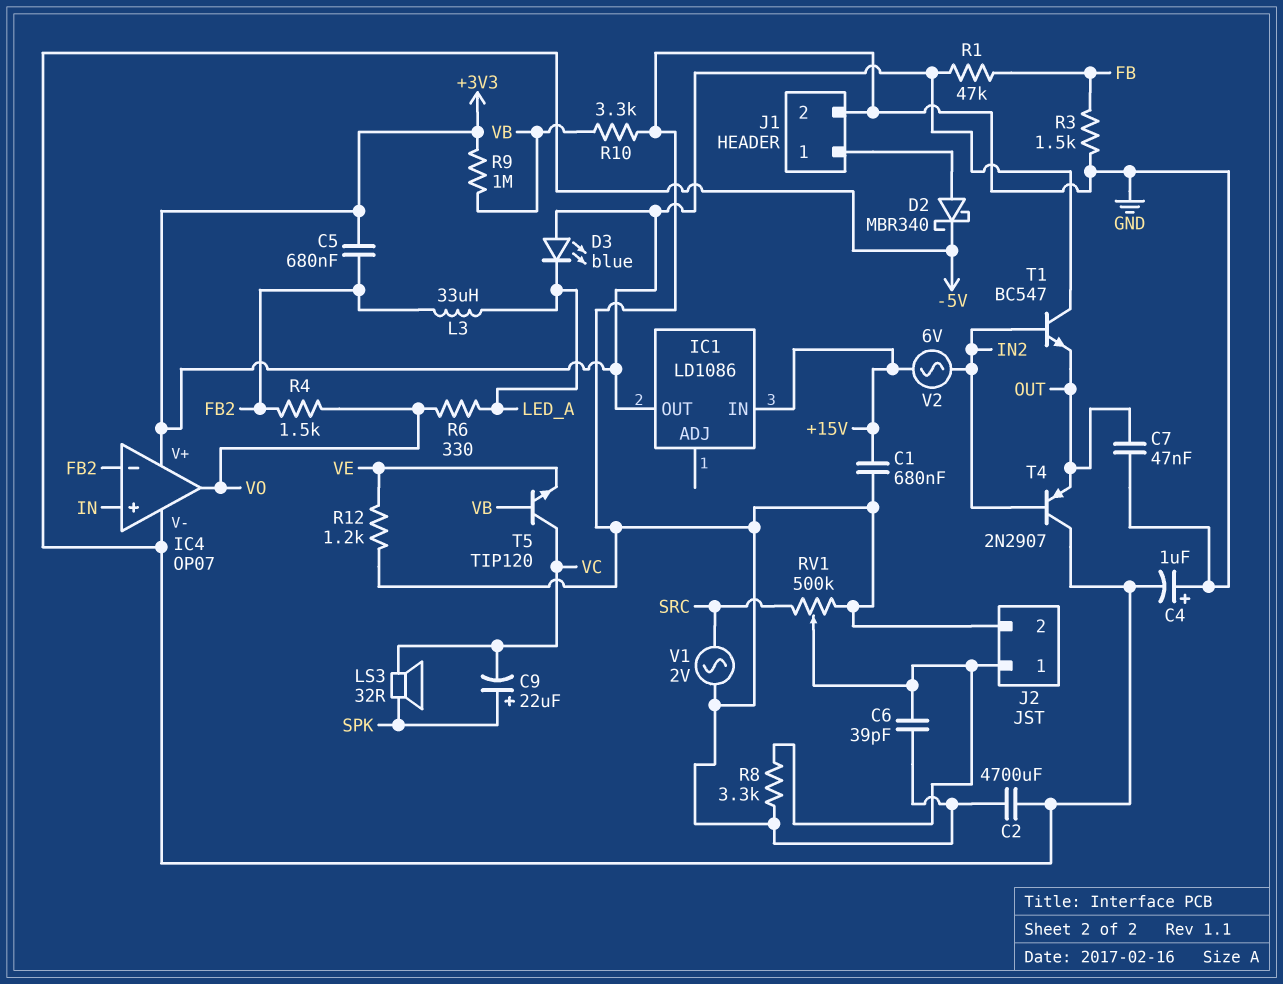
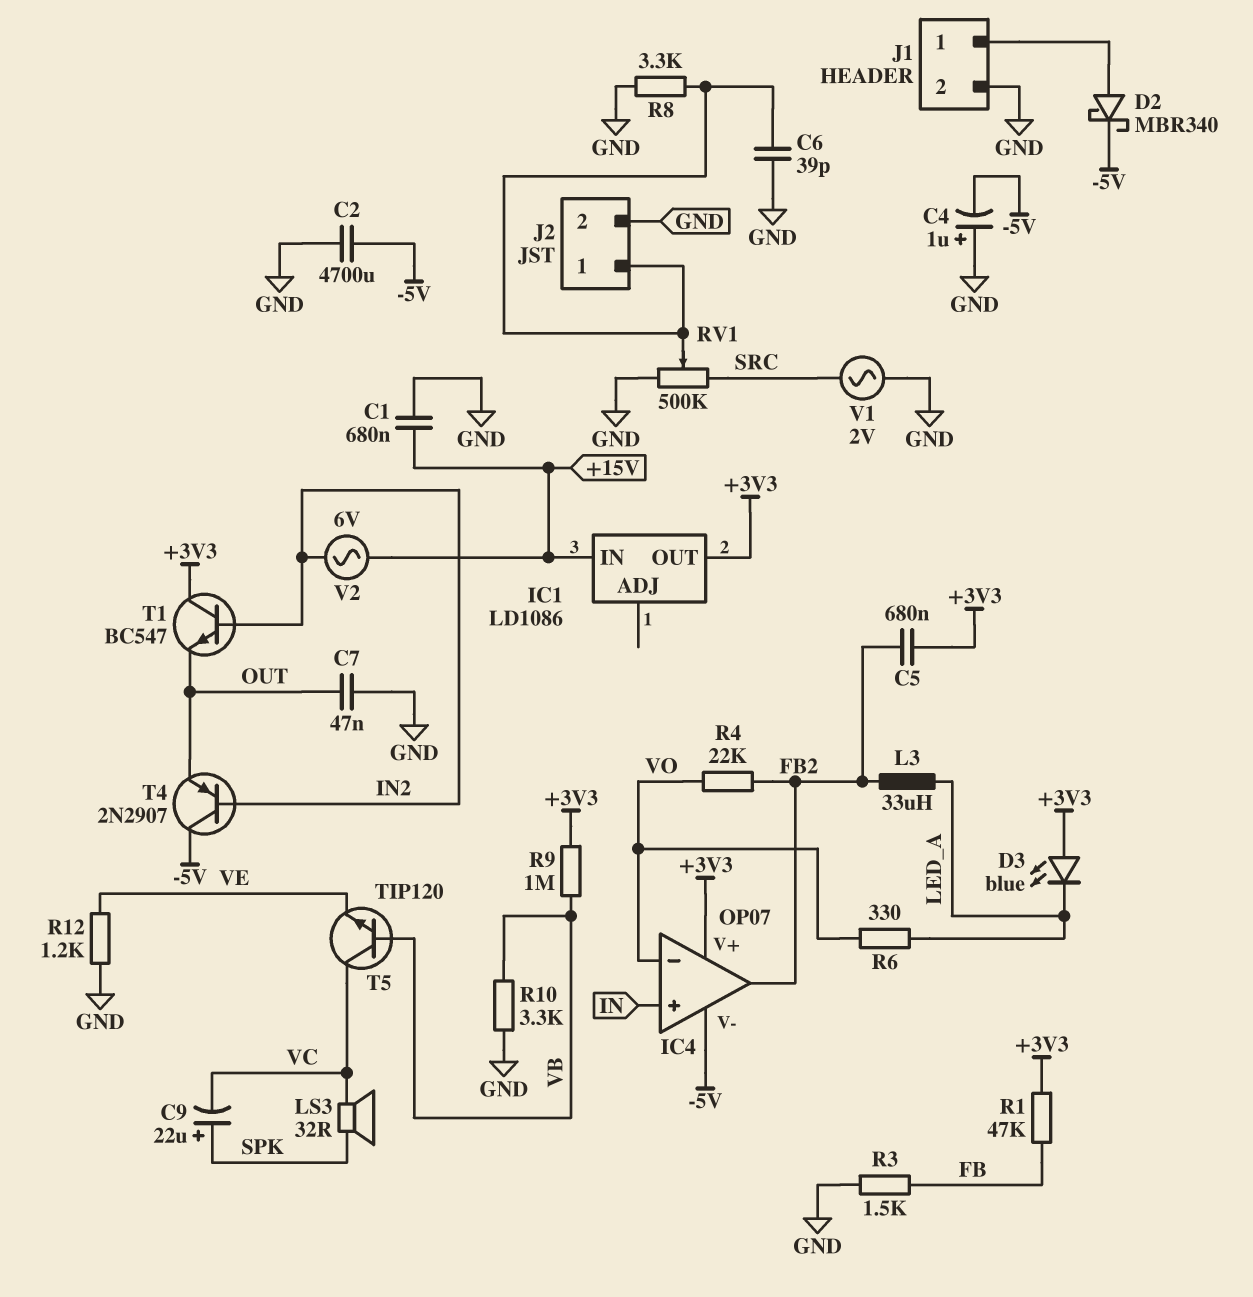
IC4 pin in-: FB2 -> VO
IC4 pin out: VO -> FB2
R4: 1.5k (FB2, VO) -> 22k (FB2, VO)

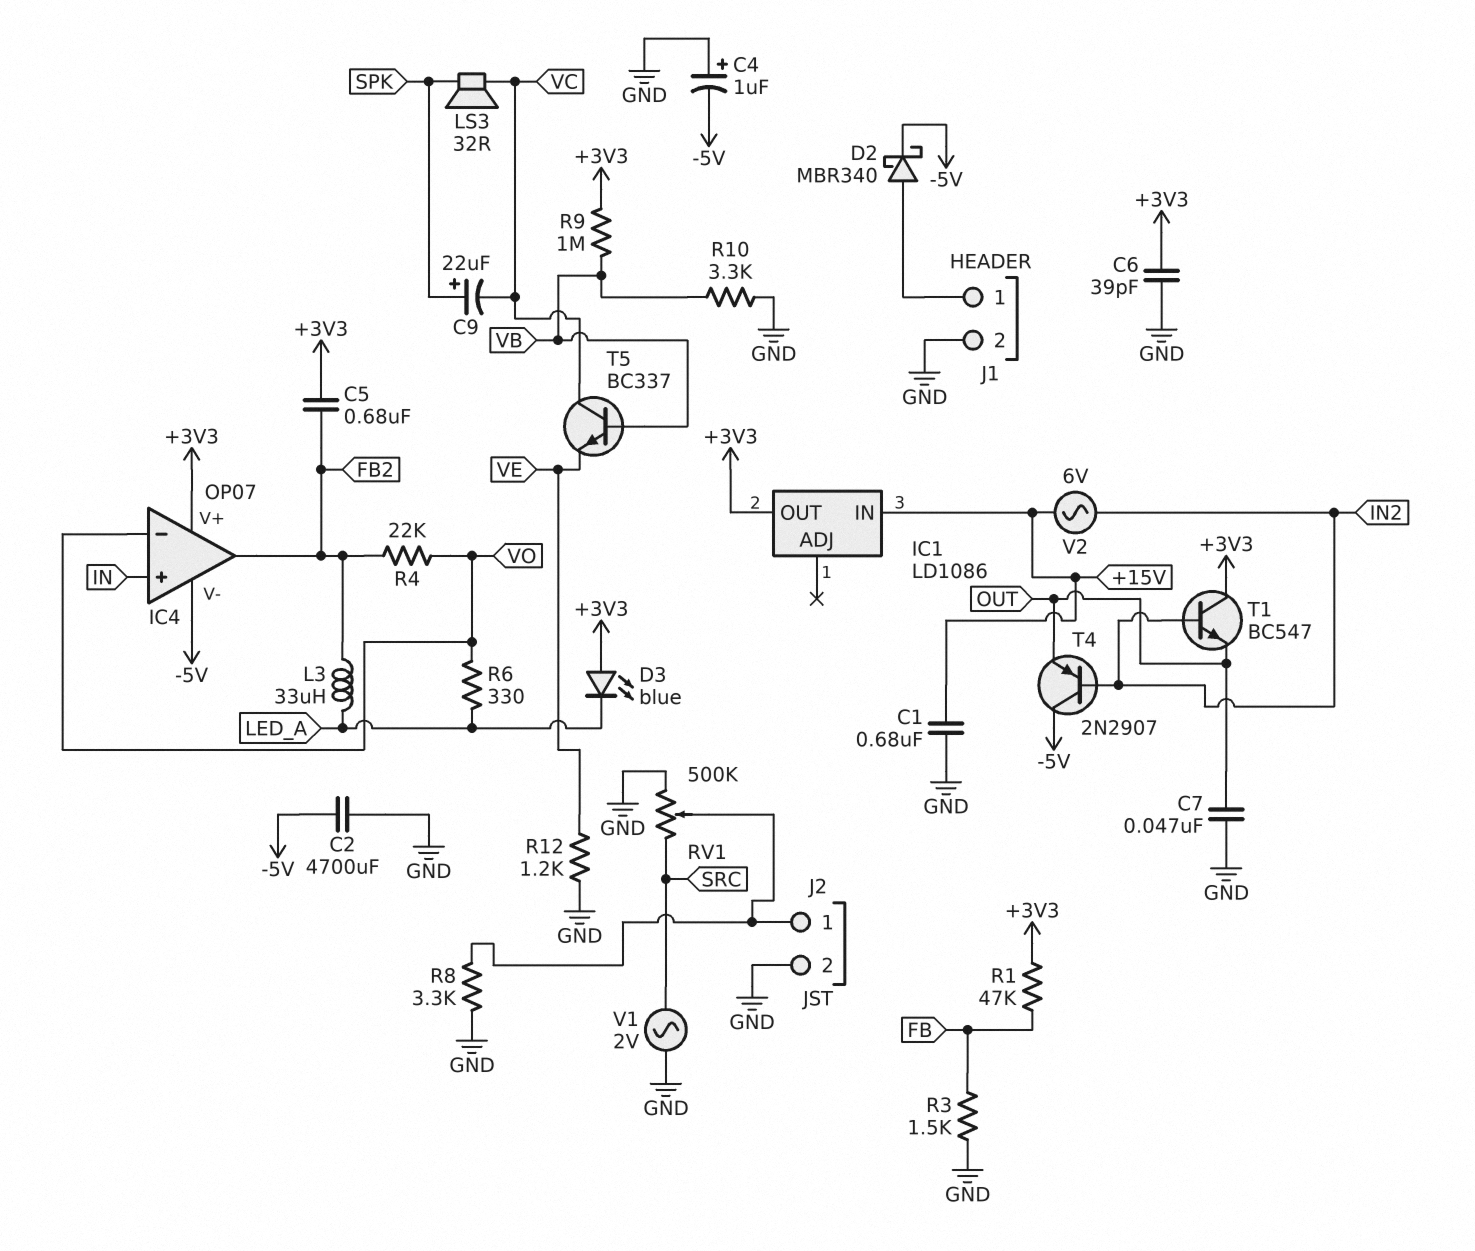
C6: 39pF (GND, J2/1) -> 39pF (+3V3, GND)
T5: NPN TIP120 (B VB, C VC, E VE) -> NPN BC337 (B VB, C VC, E VE)

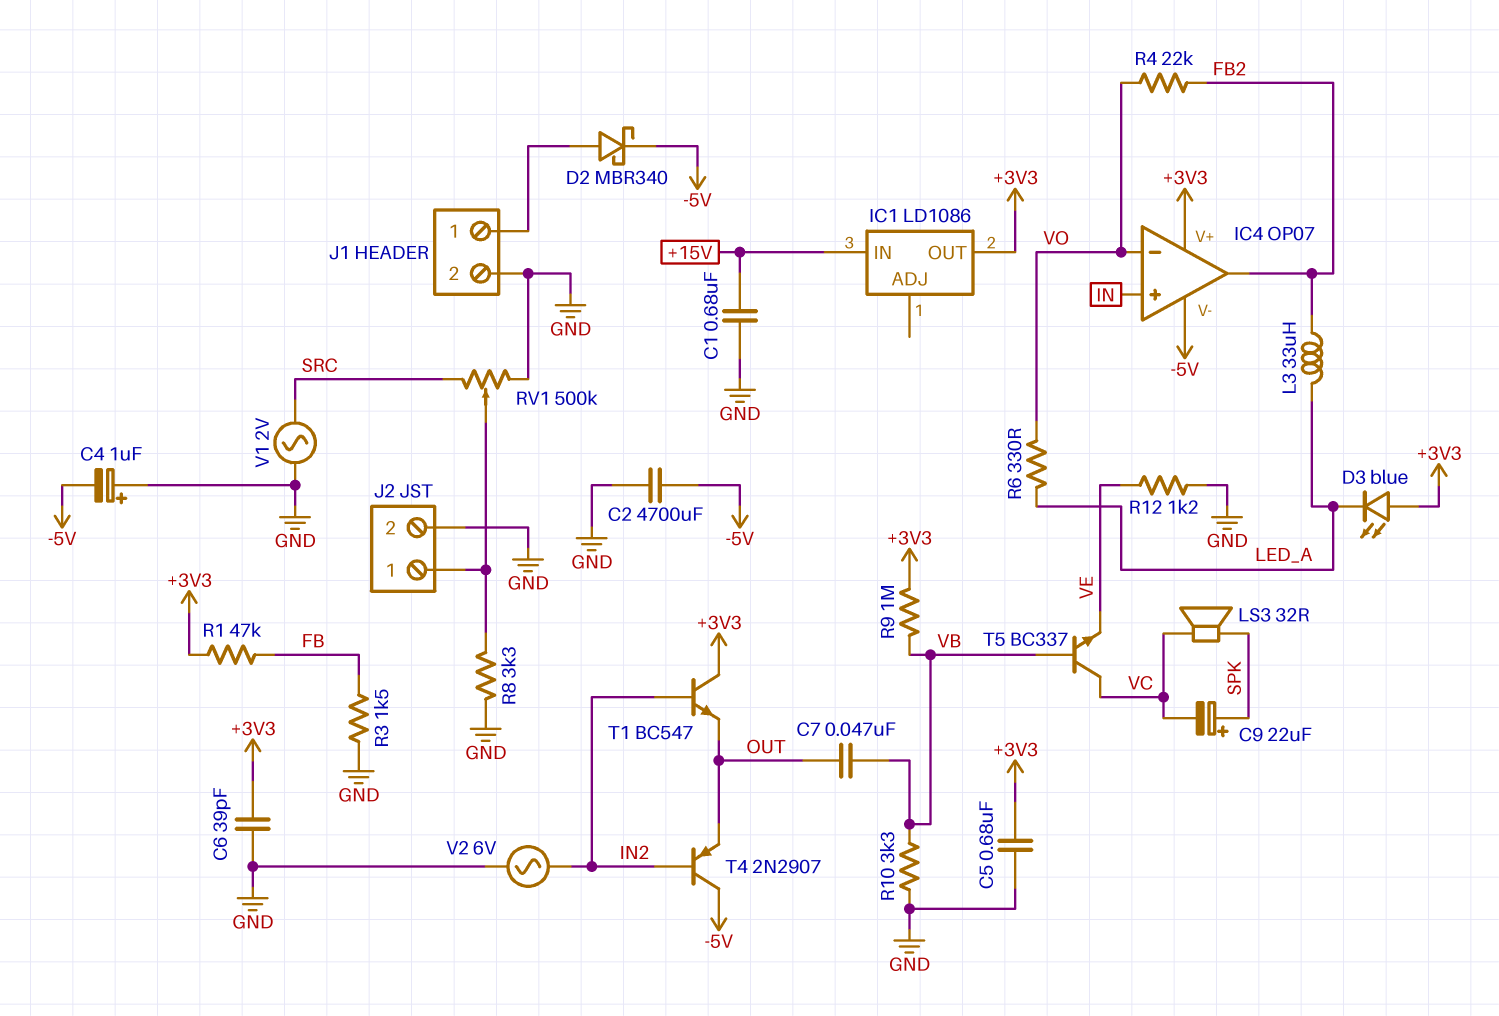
C5: 680nF (+3V3, FB2) -> 680nF (+3V3, GND)
C7: 47nF (GND, OUT) -> 47nF (OUT, VB)
V2: AC 6V (+15V, IN2) -> AC 6V (GND, IN2)

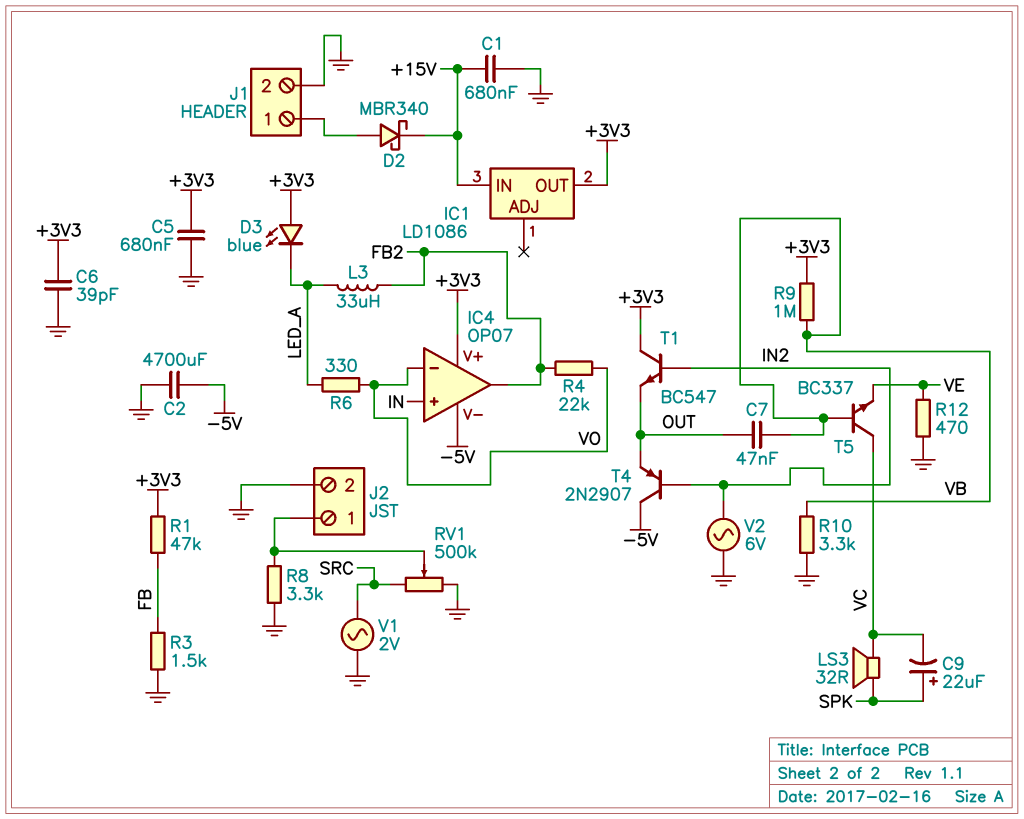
C4: 1uF (plus GND, minus -5V) -> none
D2: schottky MBR340 (A J1/1, K -5V) -> schottky MBR340 (A J1/1, K +15V)
R12: 1.2k (GND, VE) -> 470 (GND, VE)

